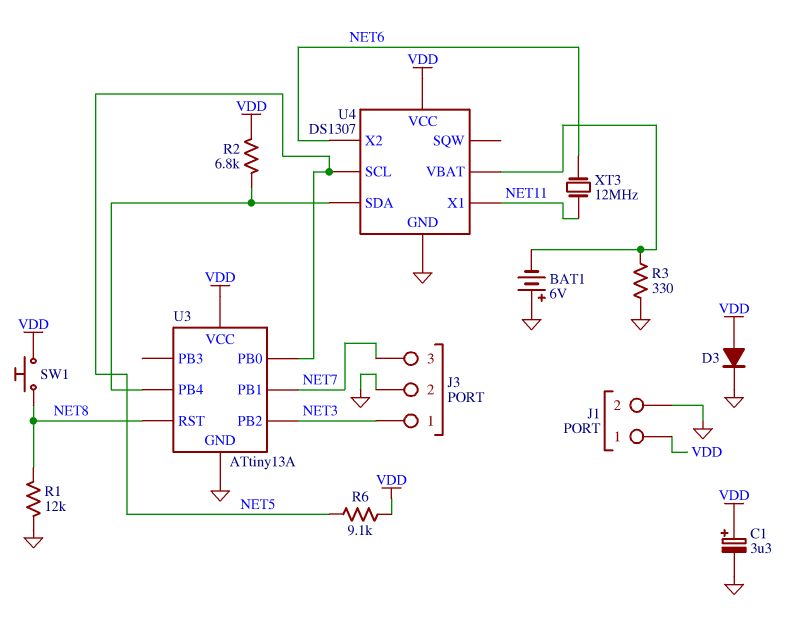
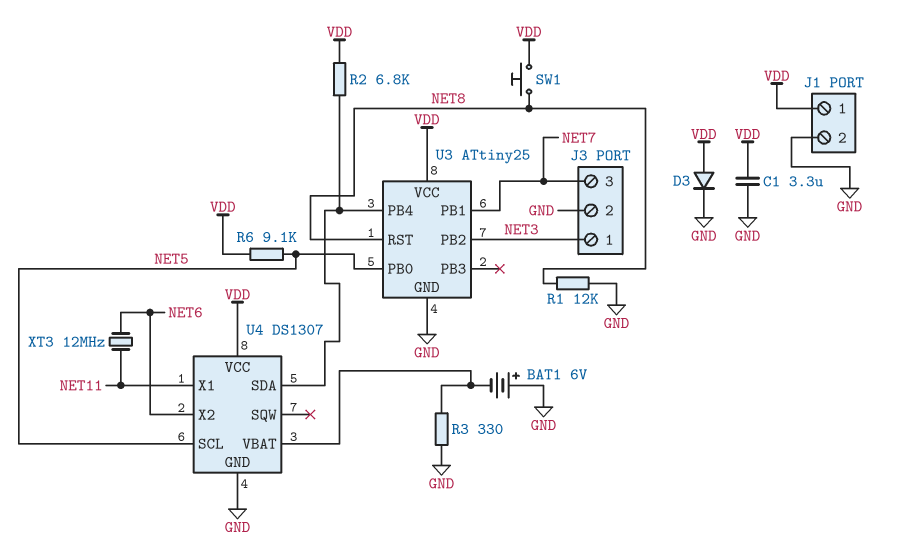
C1: 3.3uF (plus VDD, minus GND) -> 3.3uF (GND, VDD)
U3: ATtiny13A -> ATtiny25

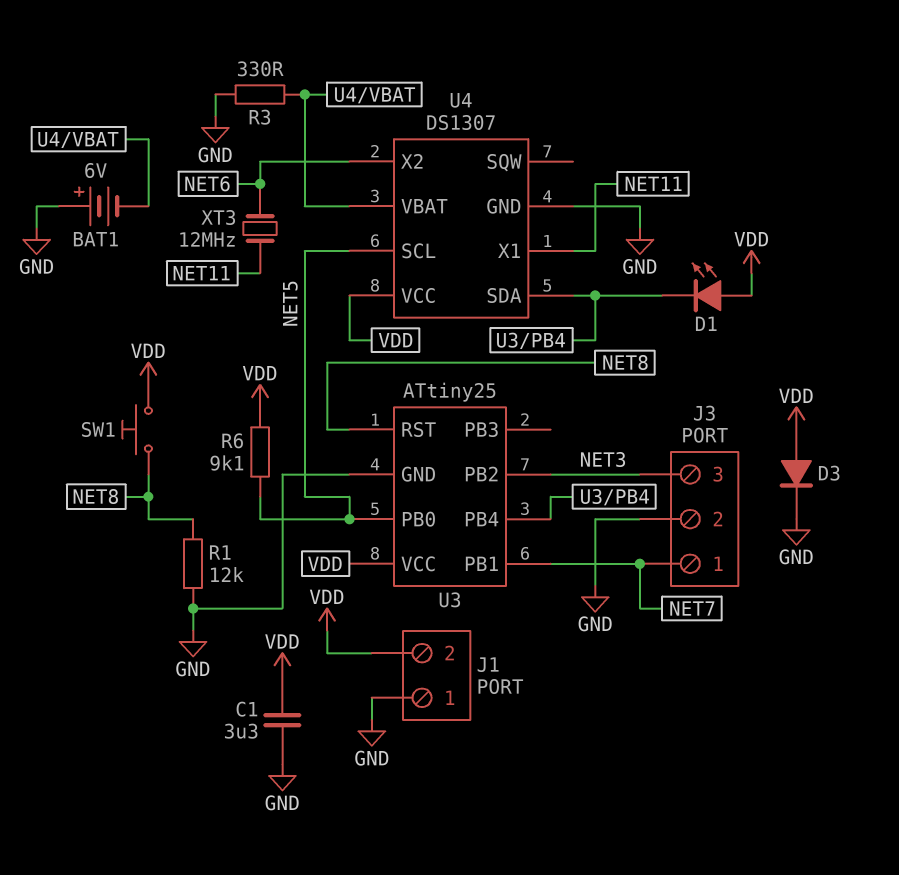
D1: none -> LED (A VDD, K U3/PB4)
J1 pin 1: VDD -> GND
J1 pin 2: GND -> VDD
J3 pin 1: NET3 -> NET7
J3 pin 3: NET7 -> NET3
R2: 6.8k (U3/PB4, VDD) -> none

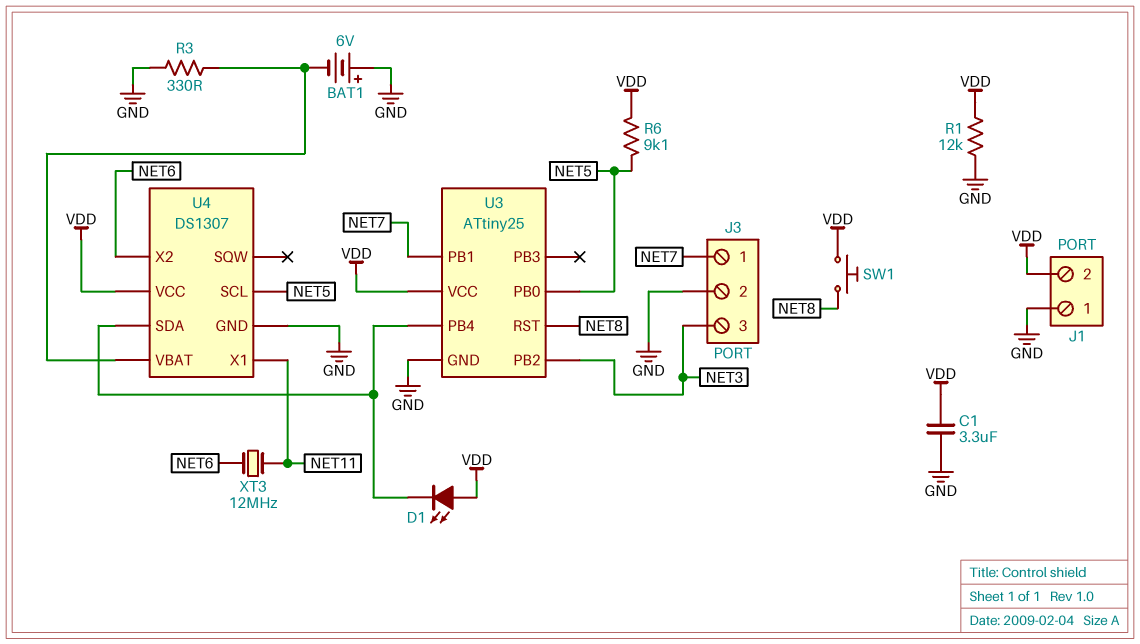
D3: diode (A VDD, K GND) -> none
R1: 12k (GND, NET8) -> 12k (GND, VDD)

